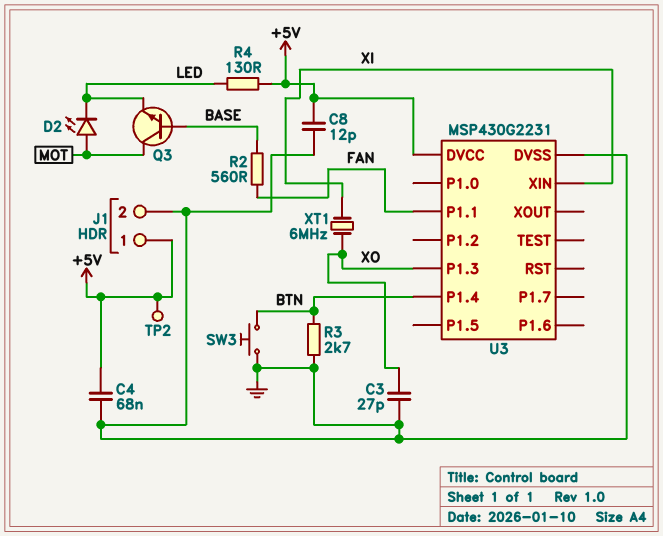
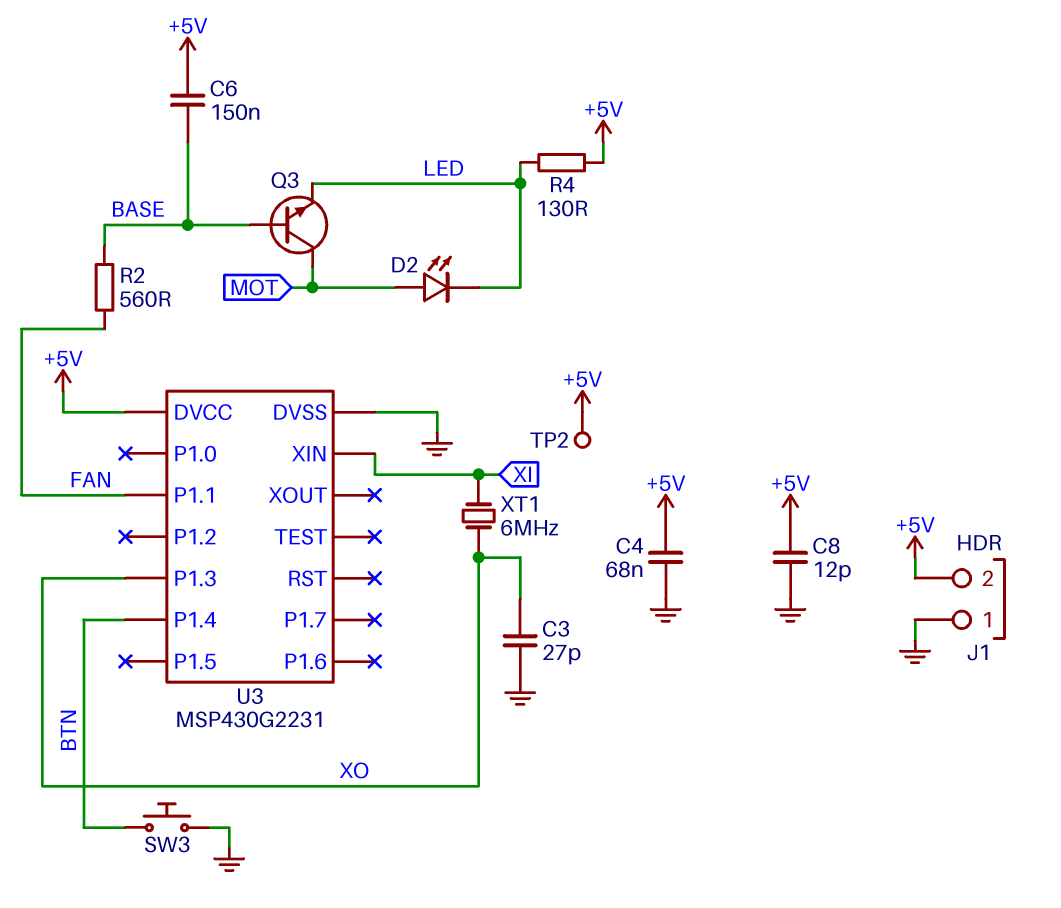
C6: none -> 150nF (+5V, BASE)
J1 pin 1: +5V -> GND
J1 pin 2: GND -> +5V
R3: 2.7k (BTN, GND) -> none

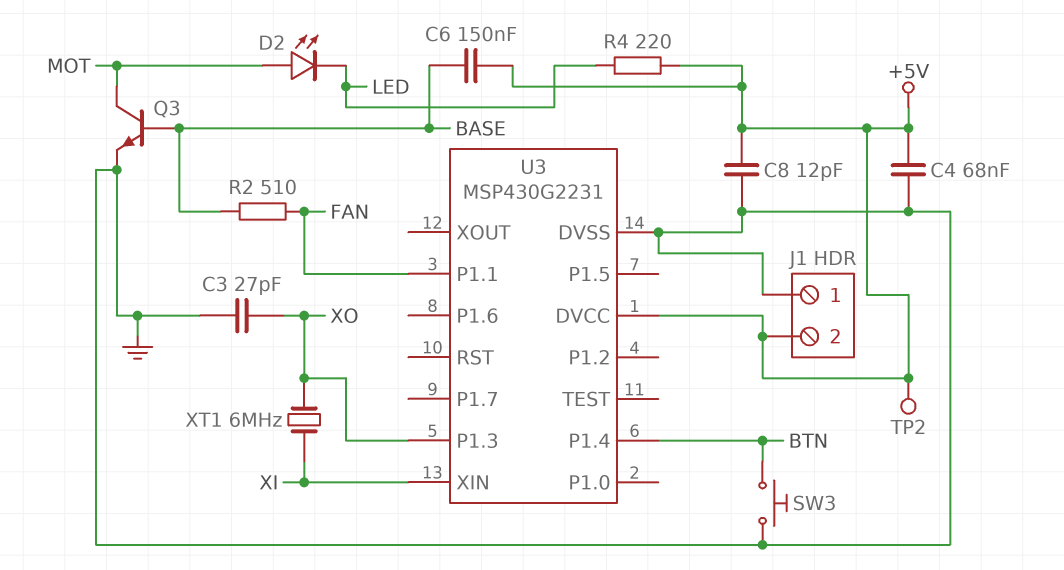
Q3: NPN (B BASE, C MOT, E LED) -> NPN (B BASE, C MOT, E GND)
R2: 560 (BASE, FAN) -> 510 (BASE, FAN)
R4: 130 (+5V, LED) -> 220 (+5V, LED)

